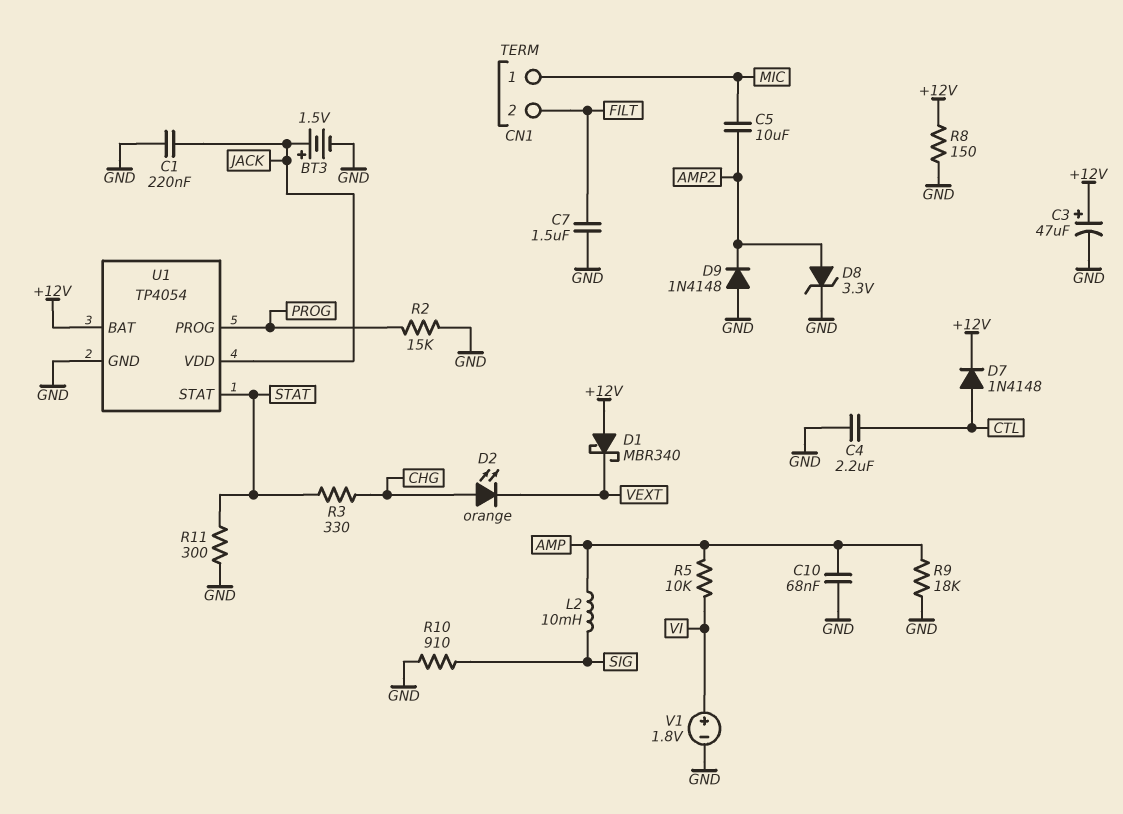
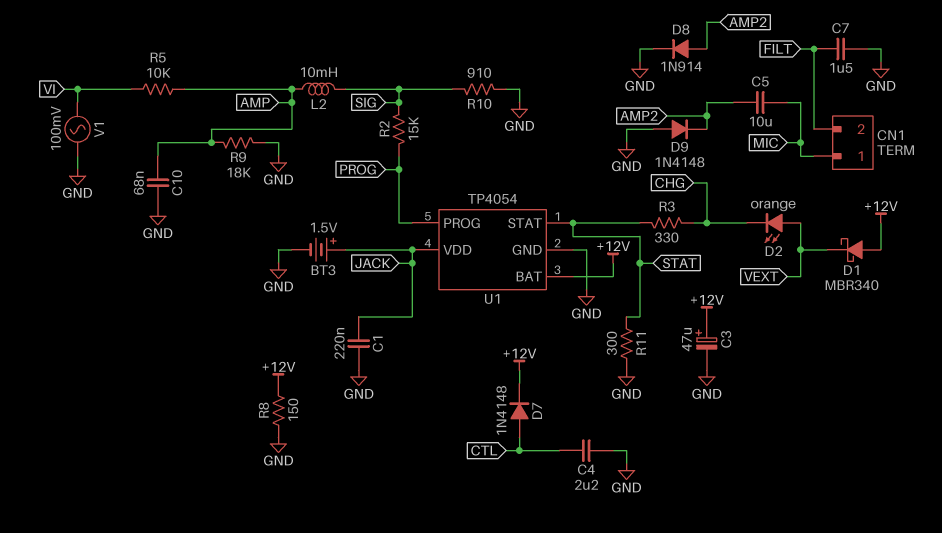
D2: LED orange (A CHG, K VEXT) -> LED orange (A VEXT, K CHG)
D8: zener 3.3V (A AMP2, K GND) -> diode 1N914 (A AMP2, K GND)
R2: 15k (GND, PROG) -> 15k (PROG, SIG)
V1: 1.8V (plus VI, minus GND) -> AC 100mV (GND, VI)

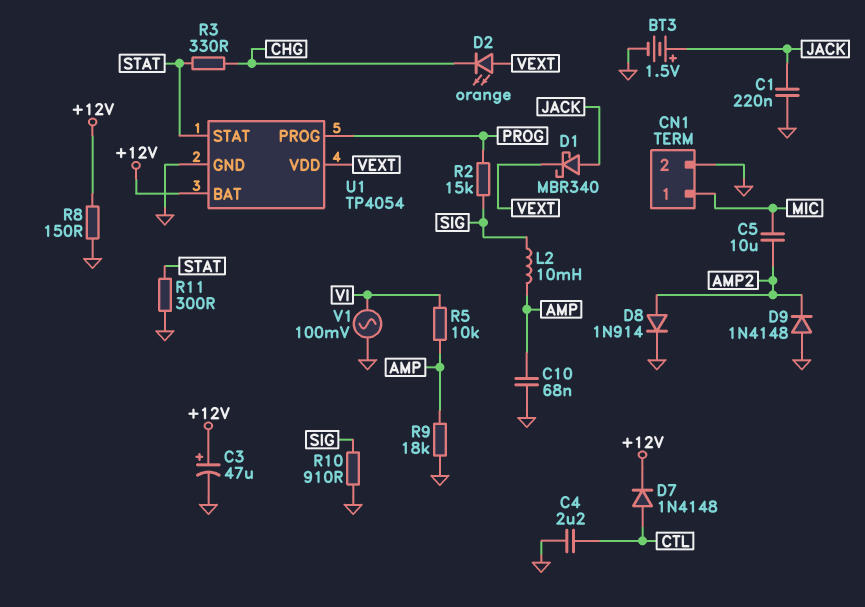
C7: 1.5uF (FILT, GND) -> none
CN1 pin 2: FILT -> GND
D1: schottky MBR340 (A +12V, K VEXT) -> schottky MBR340 (A JACK, K VEXT)
U1 pin VDD: JACK -> VEXT

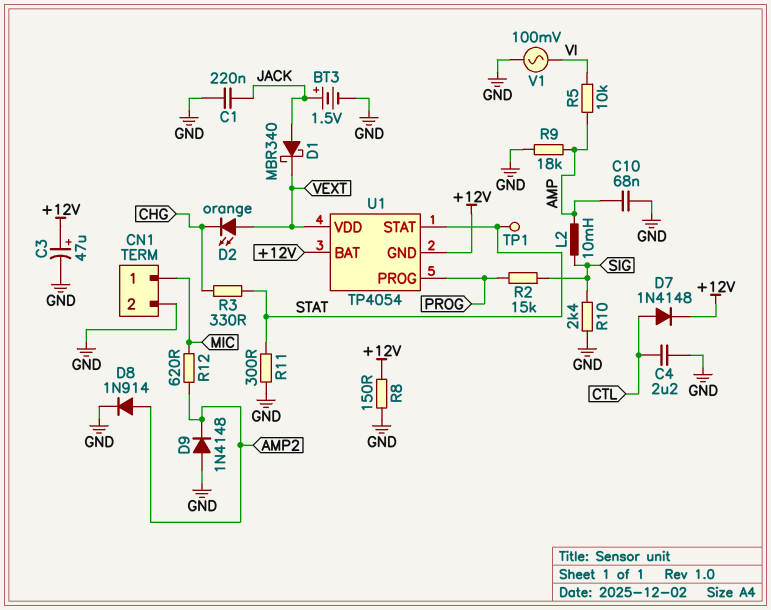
C5: 10uF (AMP2, MIC) -> none
R10: 910 (GND, SIG) -> 2.4k (GND, SIG)
R12: none -> 620 (AMP2, MIC)
TP1: none -> test point (STAT)
U1 pin GND: GND -> +12V

